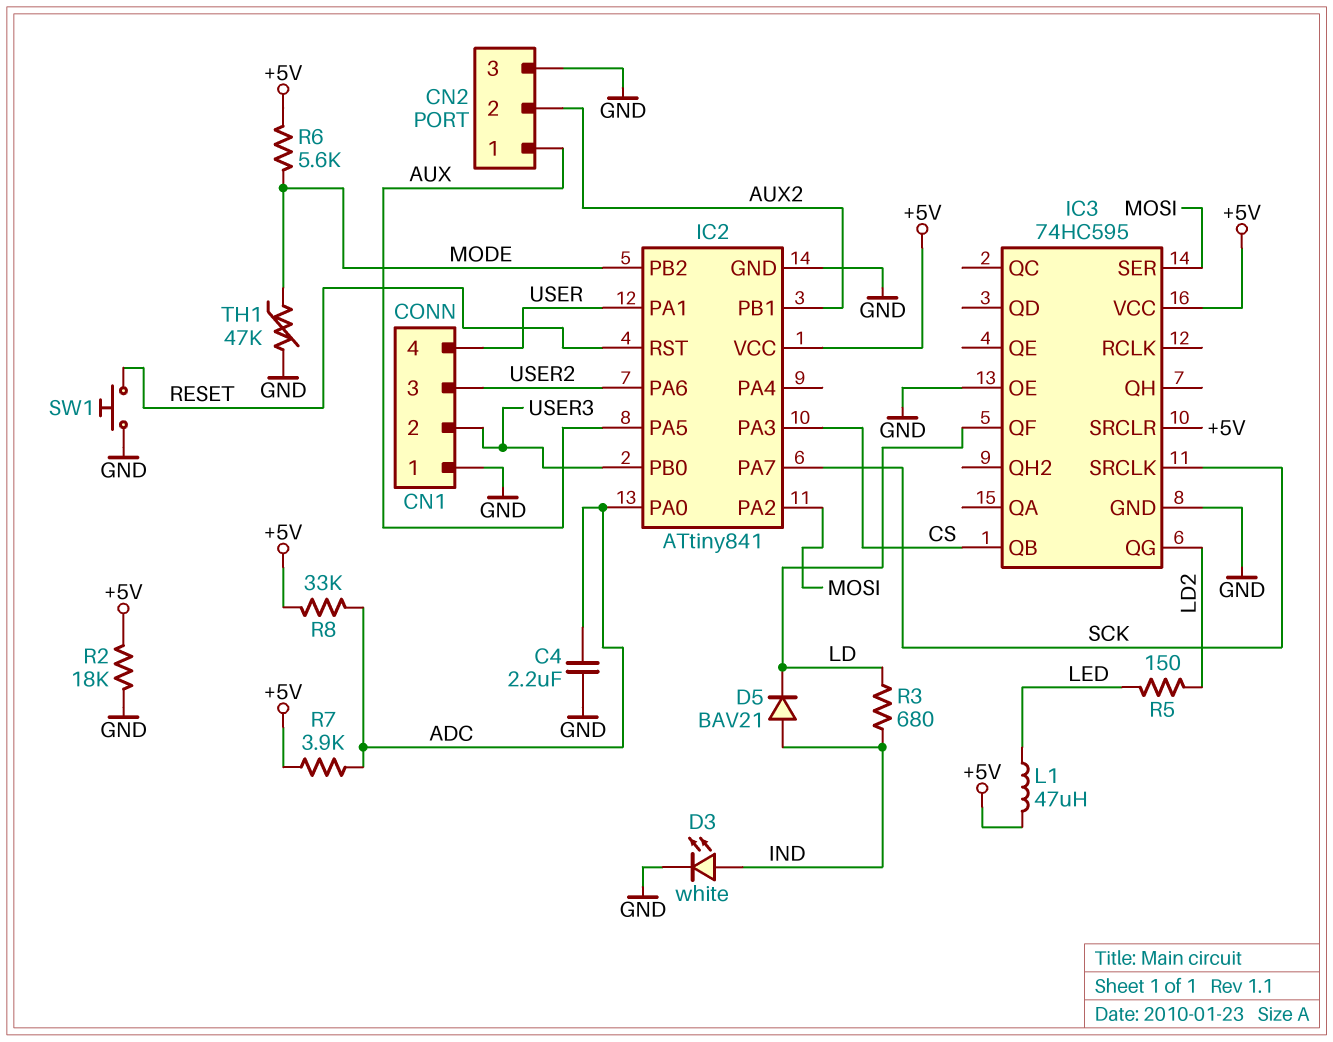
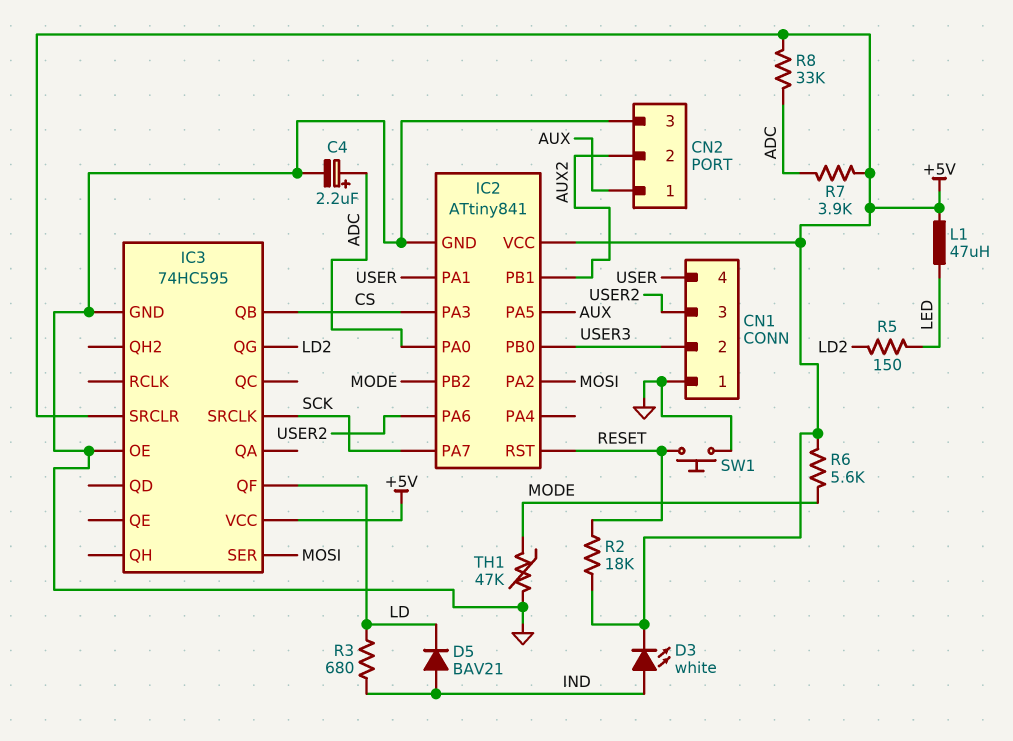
C4: 2.2uF (ADC, GND) -> 2.2uF (plus ADC, minus GND)
D3: LED white (A IND, K GND) -> LED white (A IND, K +5V)
R2: 18k (+5V, GND) -> 18k (+5V, RESET)

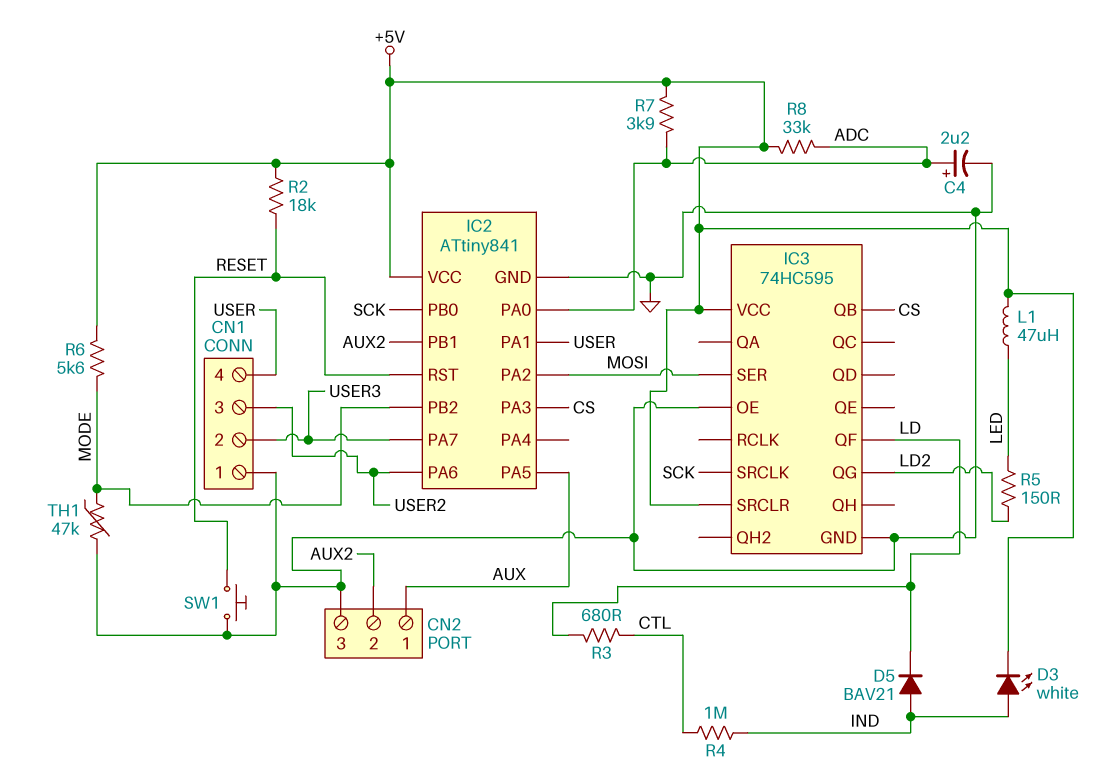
IC2 pin PA7: SCK -> USER3
IC2 pin PB0: USER3 -> SCK
R3: 680 (IND, LD) -> 680 (CTL, LD)
R4: none -> 1M (CTL, IND)

